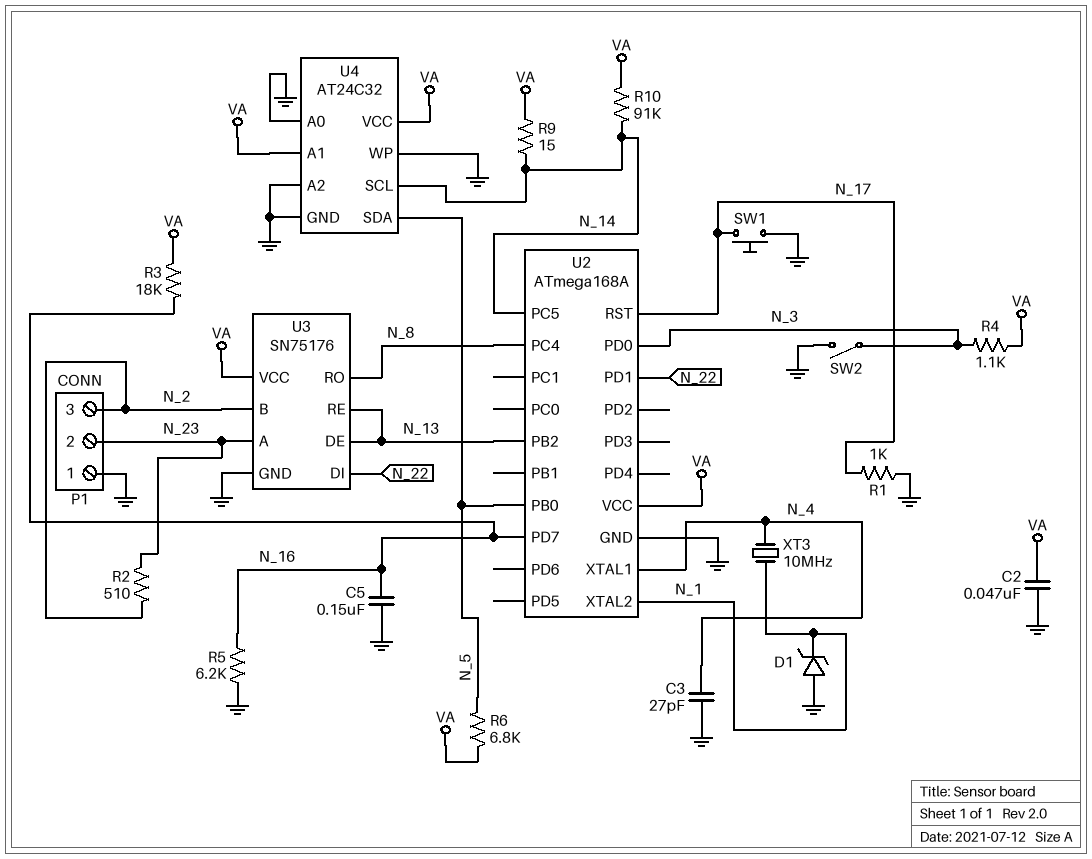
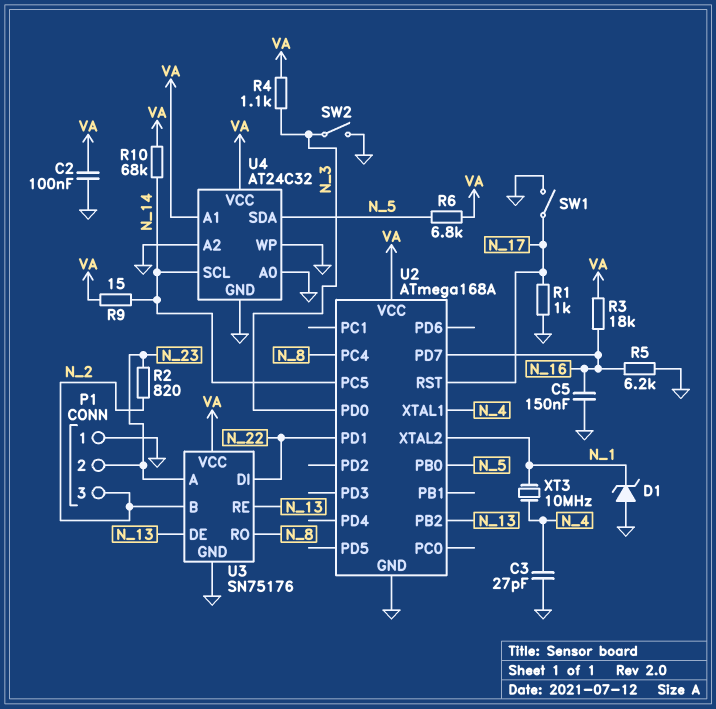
C2: 47nF (GND, VA) -> 100nF (GND, VA)
R2: 510 (N_2, N_23) -> 820 (N_2, N_23)
R10: 91k (N_14, VA) -> 68k (N_14, VA)
SW1: button (GND, N_17) -> switch (GND, N_17)

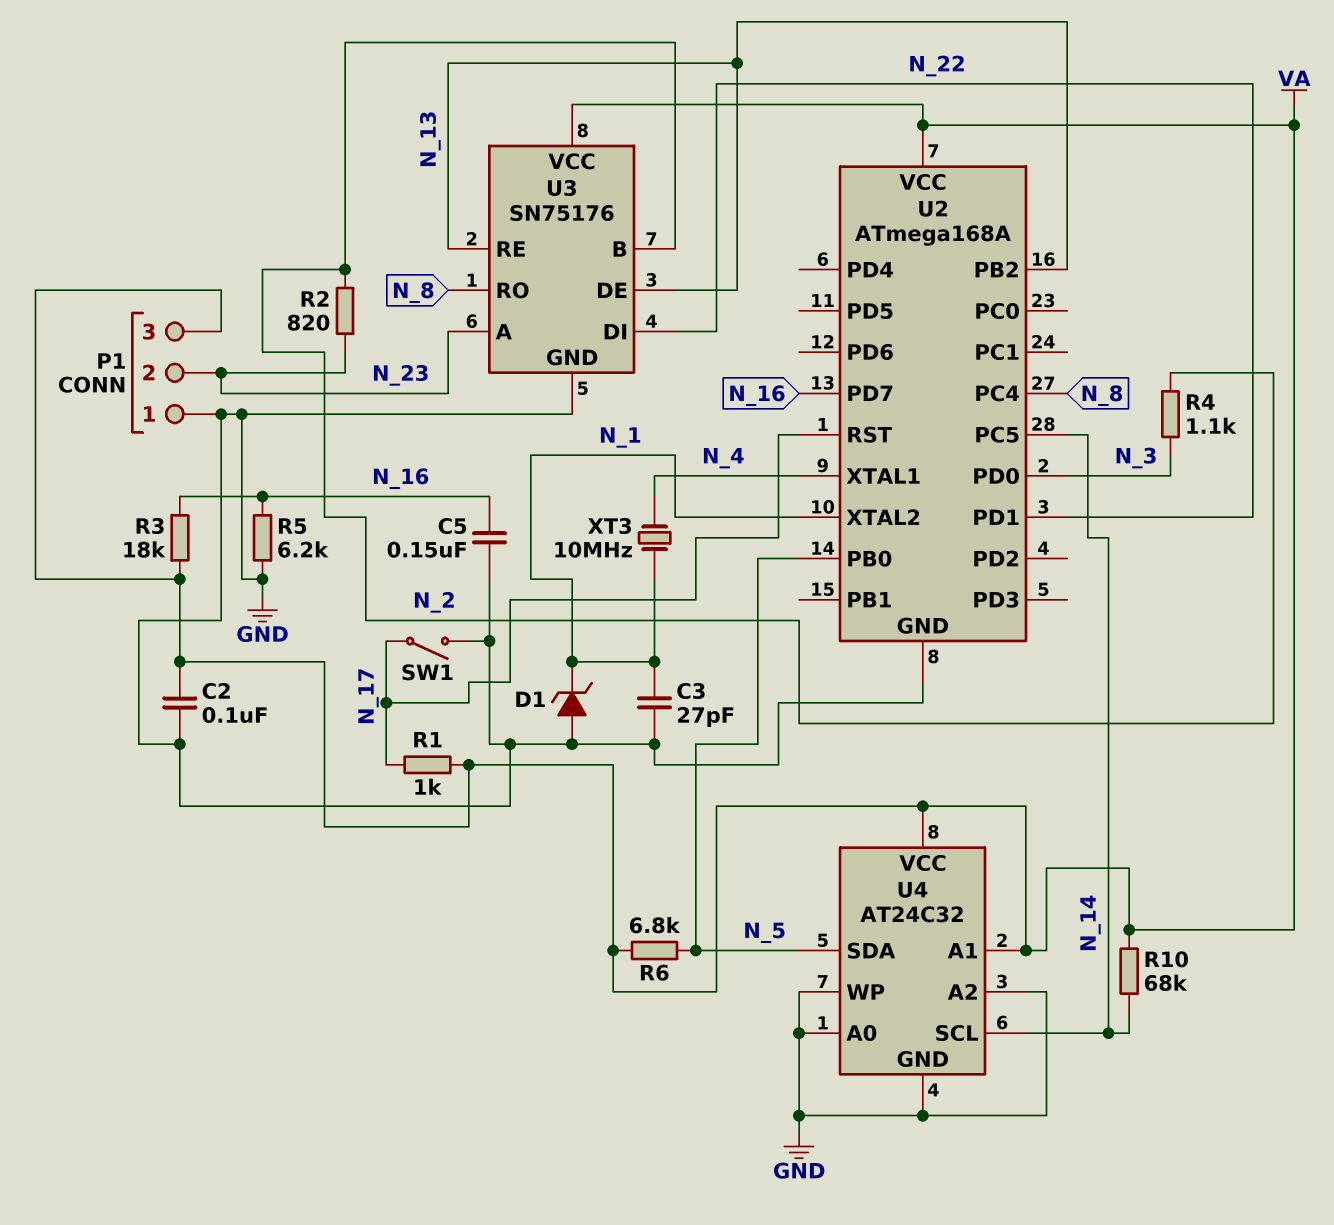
C3: 27pF (GND, N_4) -> 27pF (GND, N_1)
P1 pin 3: N_2 -> VA
R1: 1k (GND, N_17) -> 1k (N_17, VA)
R4: 1.1k (N_3, VA) -> 1.1k (N_2, N_3)
R9: 15 (N_14, VA) -> none
SW2: switch (GND, N_3) -> none

